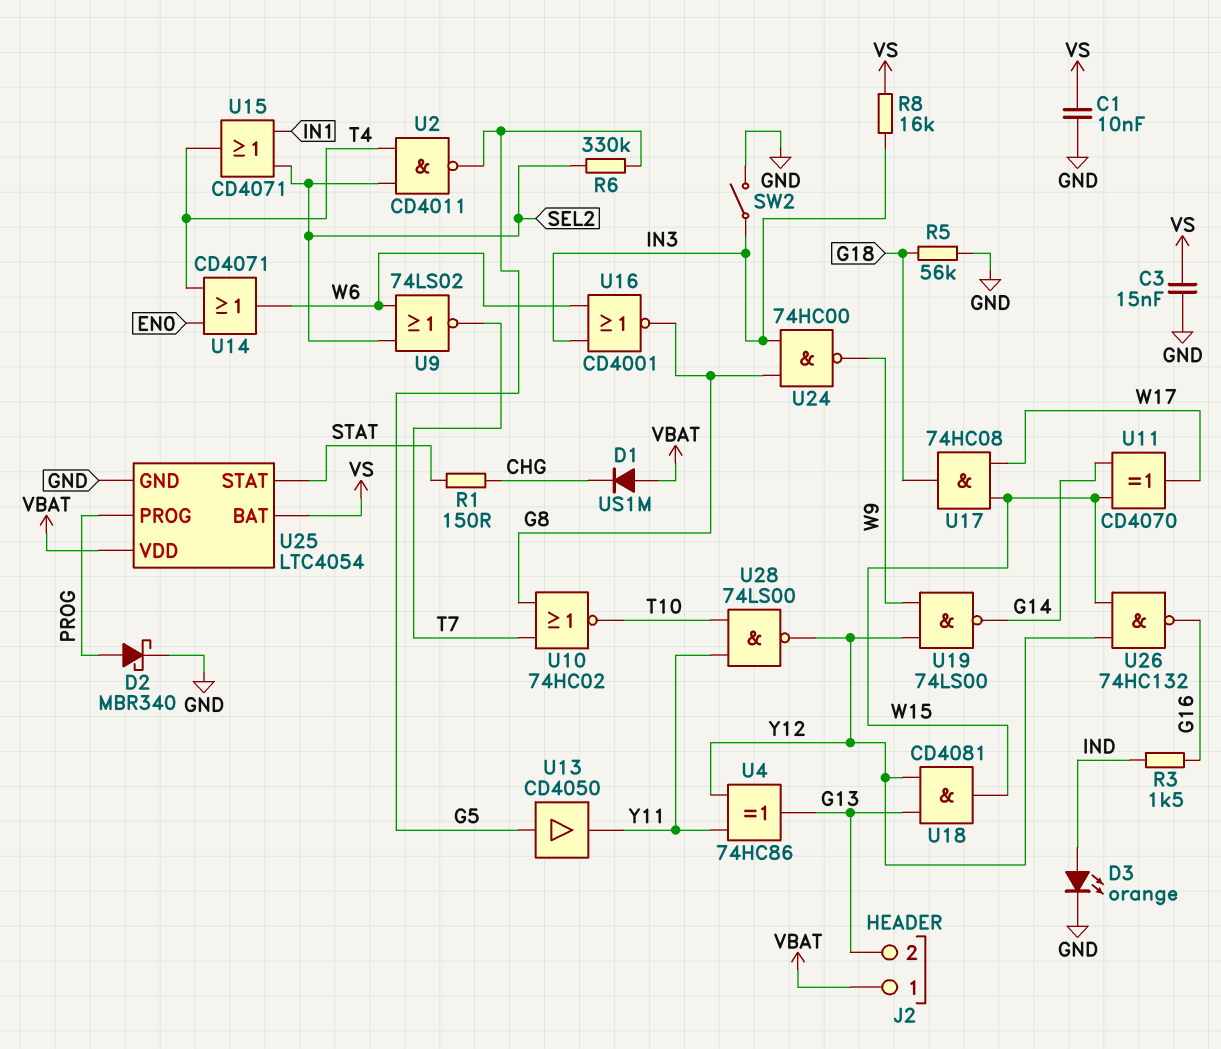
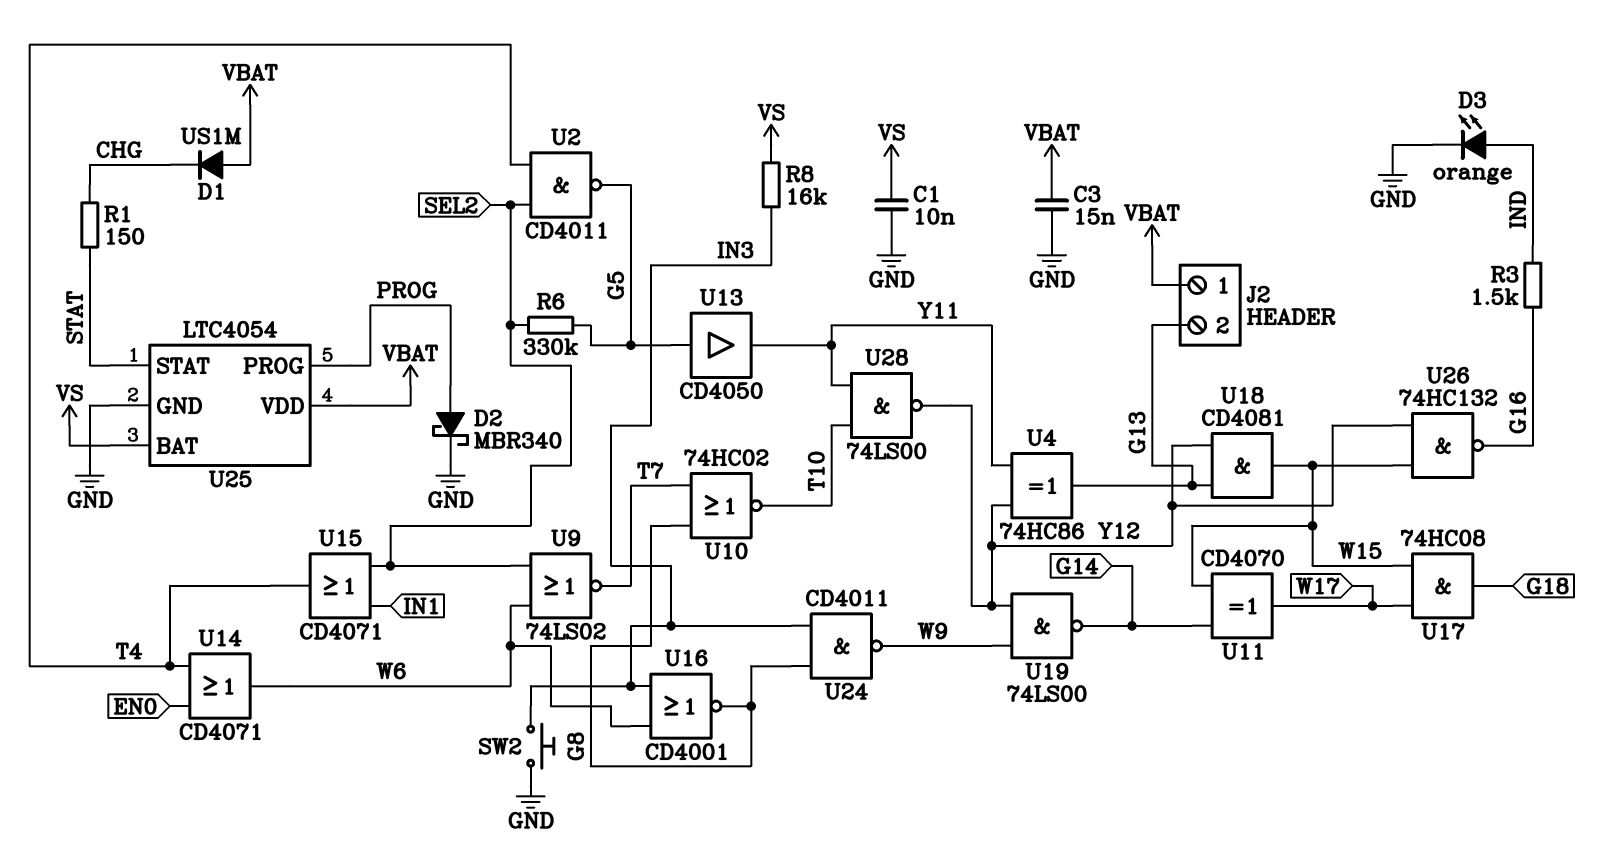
C3: 15nF (GND, VS) -> 15nF (GND, VBAT)
R5: 56k (G18, GND) -> none
SW2: switch (GND, IN3) -> button (GND, IN3)
U24: NAND 74HC00 (in G8, in IN3, out W9) -> NAND CD4011 (in G8, in IN3, out W9)

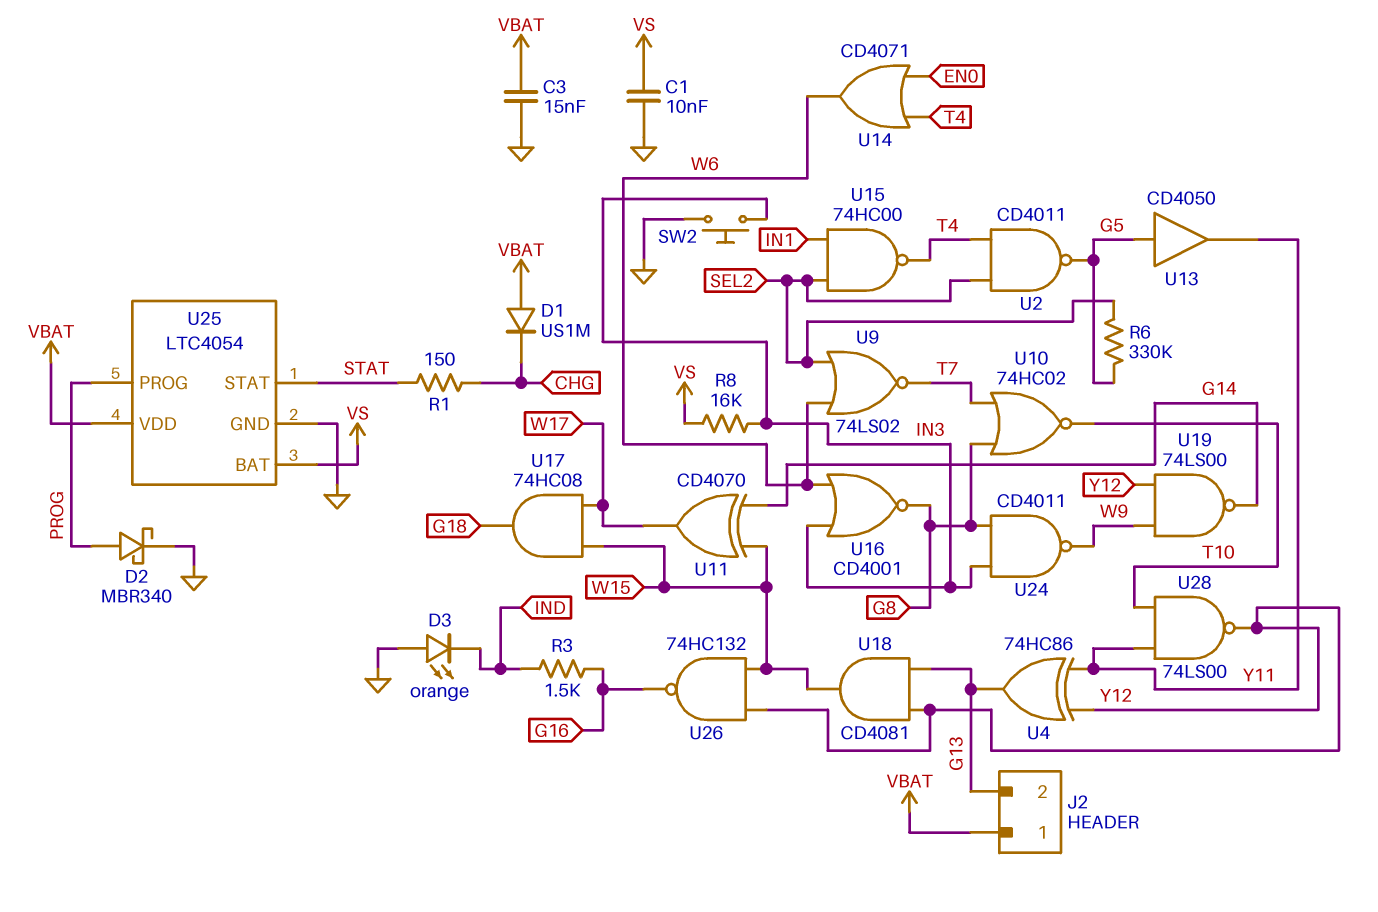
D3: LED orange (A IND, K GND) -> LED orange (A GND, K IND)
U15: OR CD4071 (in IN1, in SEL2, out T4) -> NAND 74HC00 (in IN1, in SEL2, out T4)

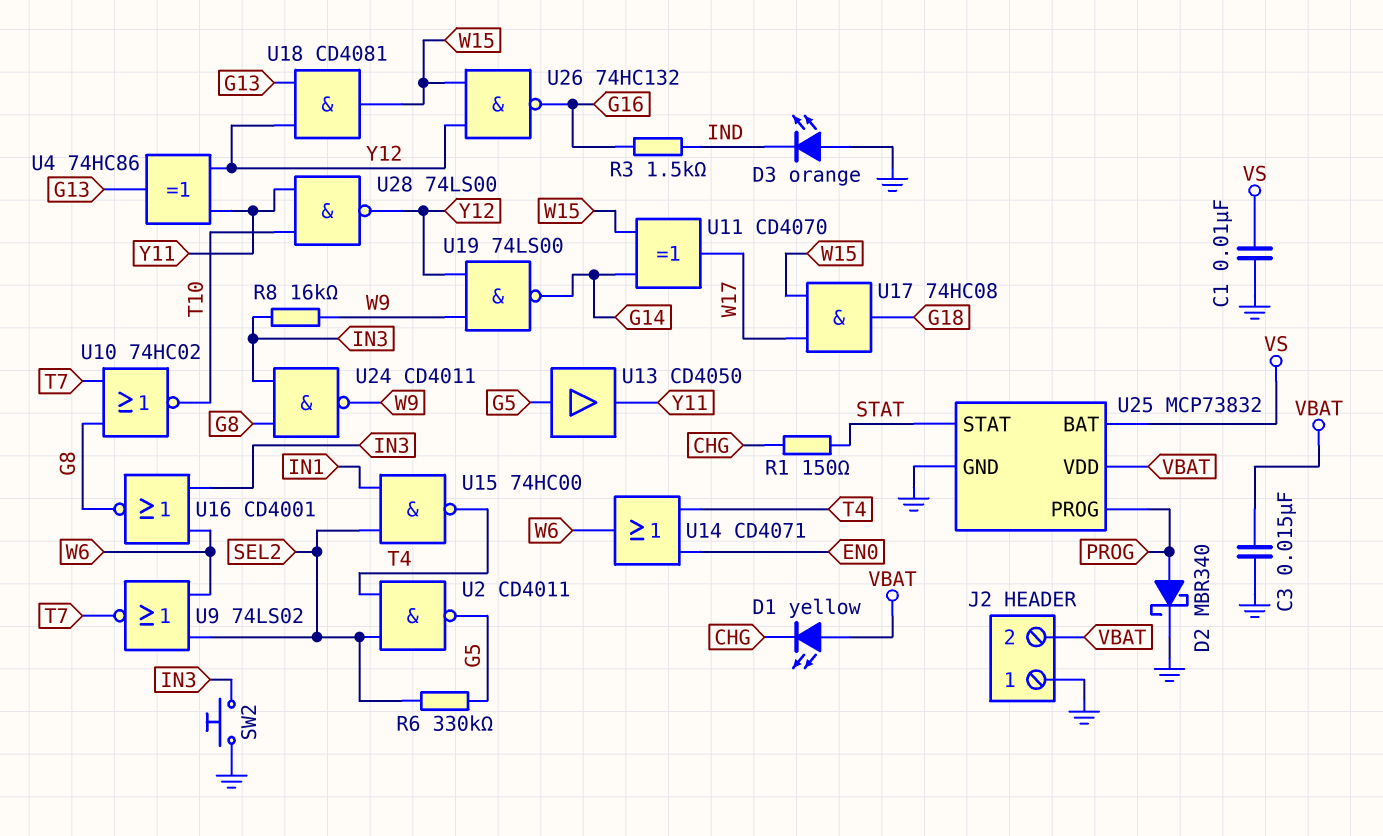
D1: diode US1M (A VBAT, K CHG) -> LED yellow (A VBAT, K CHG)
J2 pin 1: VBAT -> GND
J2 pin 2: G13 -> VBAT
R8: 16k (IN3, VS) -> 16k (IN3, W9)
U25: LTC4054 -> MCP73832

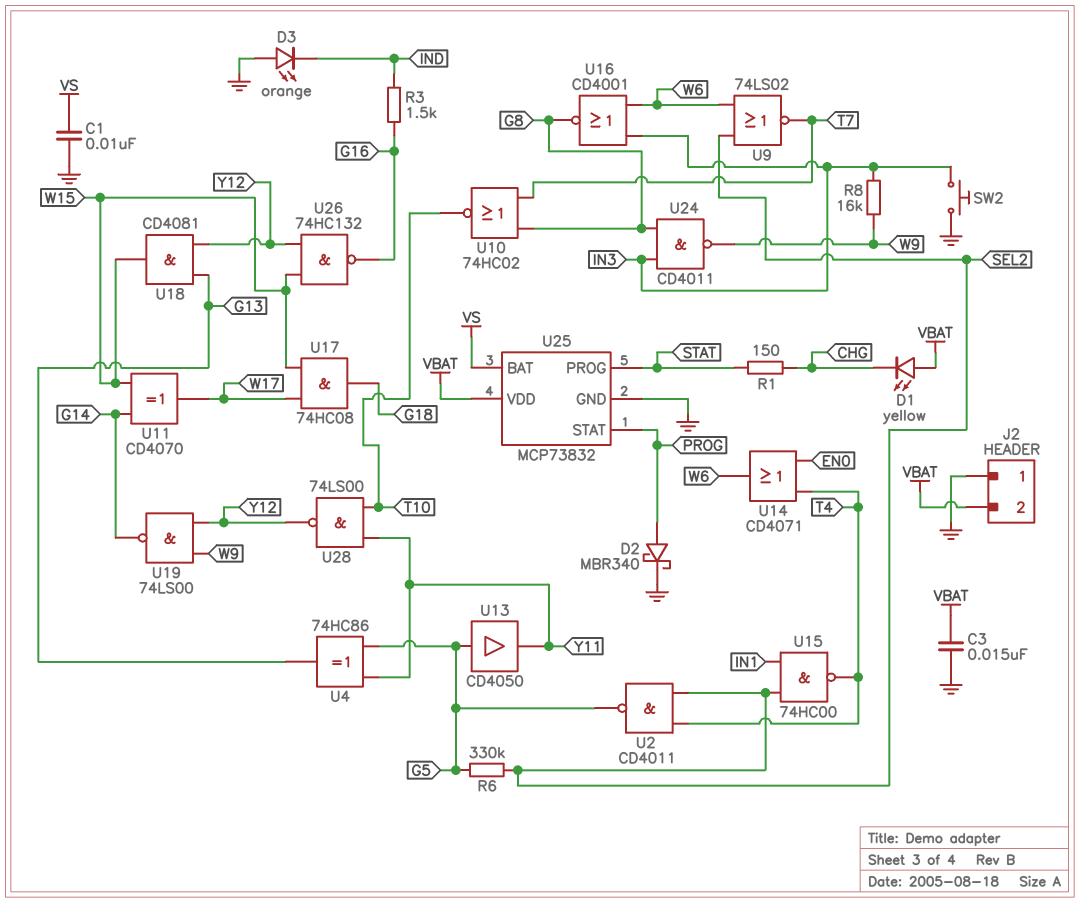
U4: XOR 74HC86 (in Y11, in Y12, out G13) -> XOR 74HC86 (in G5, in Y11, out G13)
U25 pin PROG: PROG -> STAT
U25 pin STAT: STAT -> PROG

